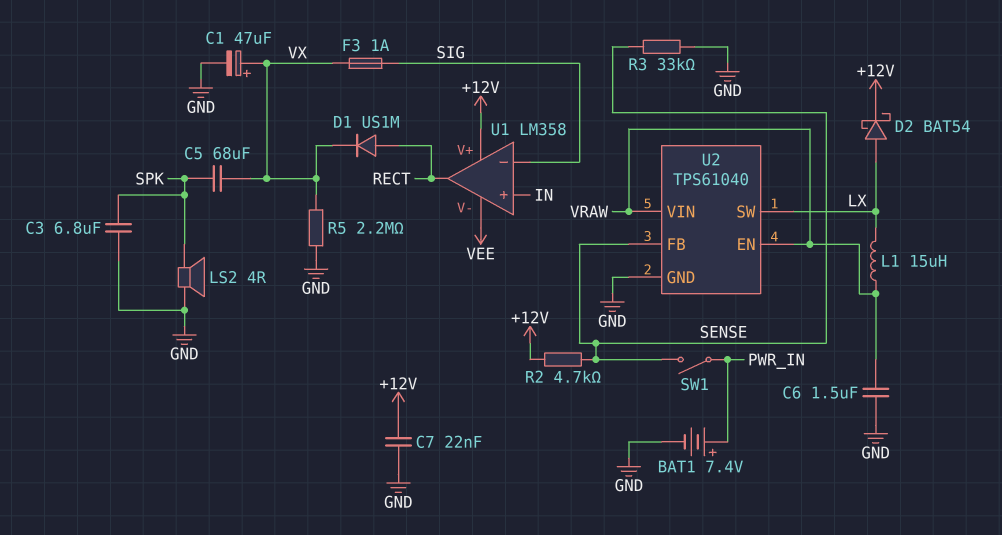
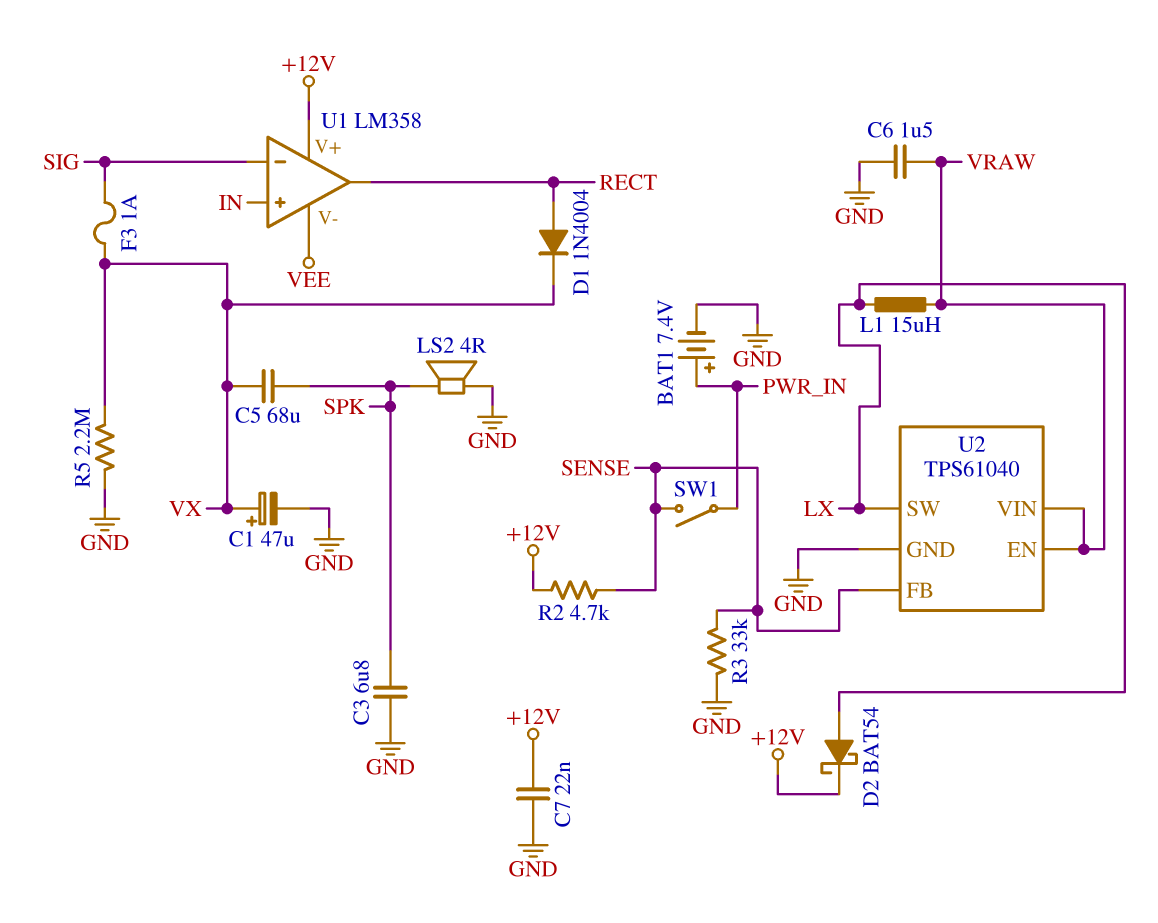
D1: diode US1M (A RECT, K VX) -> diode 1N4004 (A RECT, K VX)

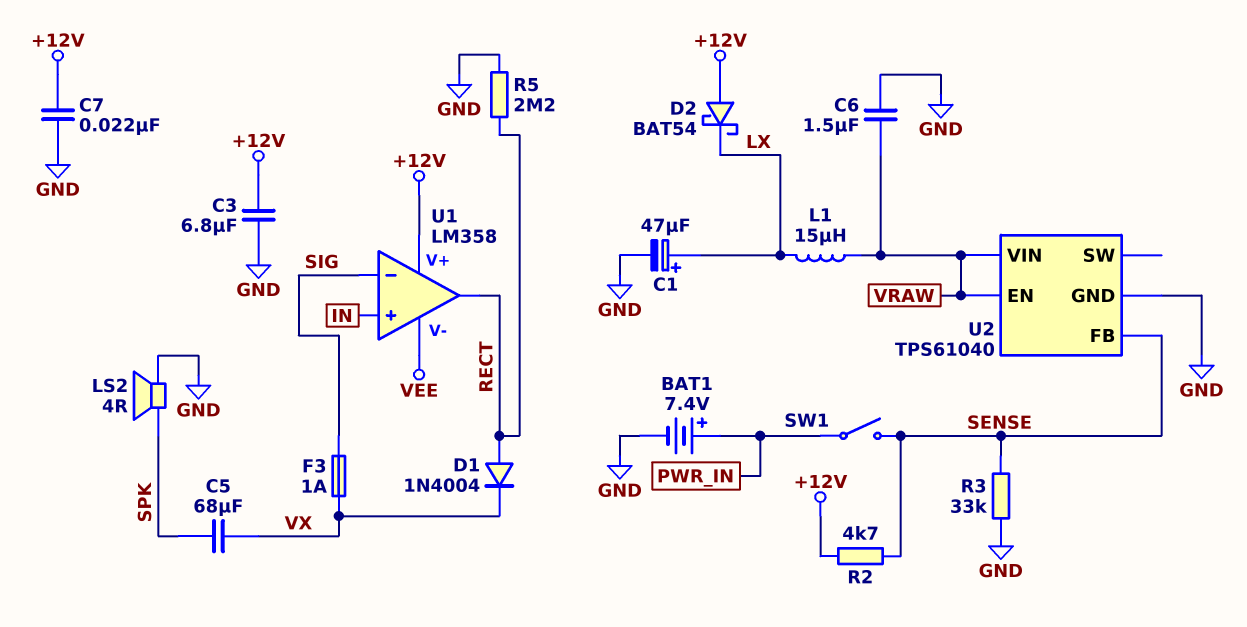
C1: 47uF (plus VX, minus GND) -> 47uF (plus LX, minus GND)
C3: 6.8uF (GND, SPK) -> 6.8uF (+12V, GND)
D2: schottky BAT54 (A LX, K +12V) -> schottky BAT54 (A +12V, K LX)
R5: 2.2M (GND, VX) -> 2.2M (GND, RECT)
U2 pin SW: LX -> none

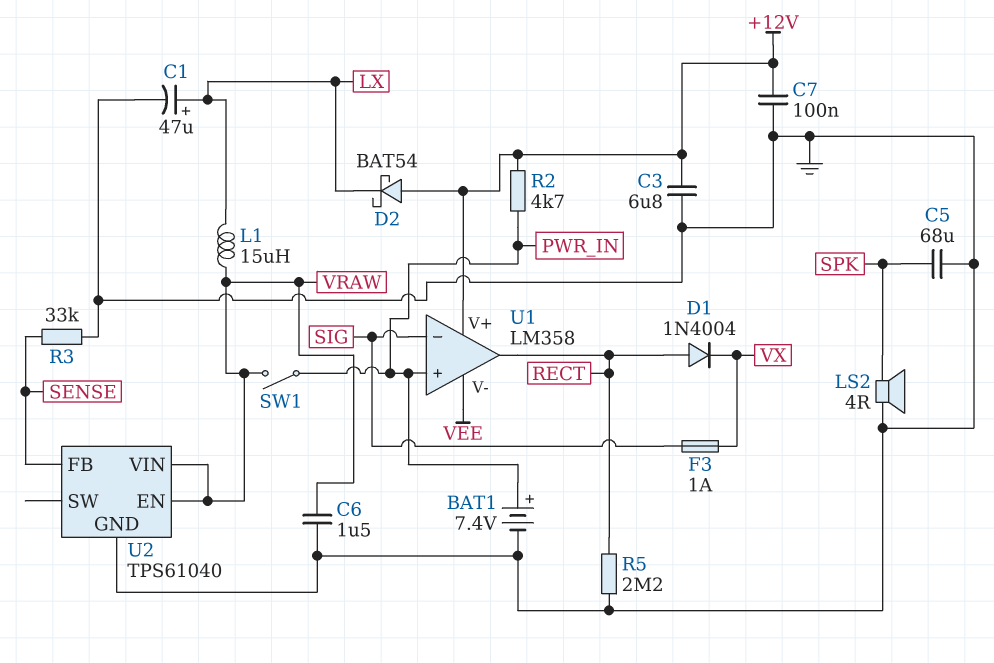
C5: 68uF (SPK, VX) -> 68uF (GND, SPK)
C7: 22nF (+12V, GND) -> 100nF (+12V, GND)
R2: 4.7k (+12V, SENSE) -> 4.7k (+12V, PWR_IN)
SW1: switch (PWR_IN, SENSE) -> switch (PWR_IN, VRAW)
U1 pin in+: IN -> PWR_IN

